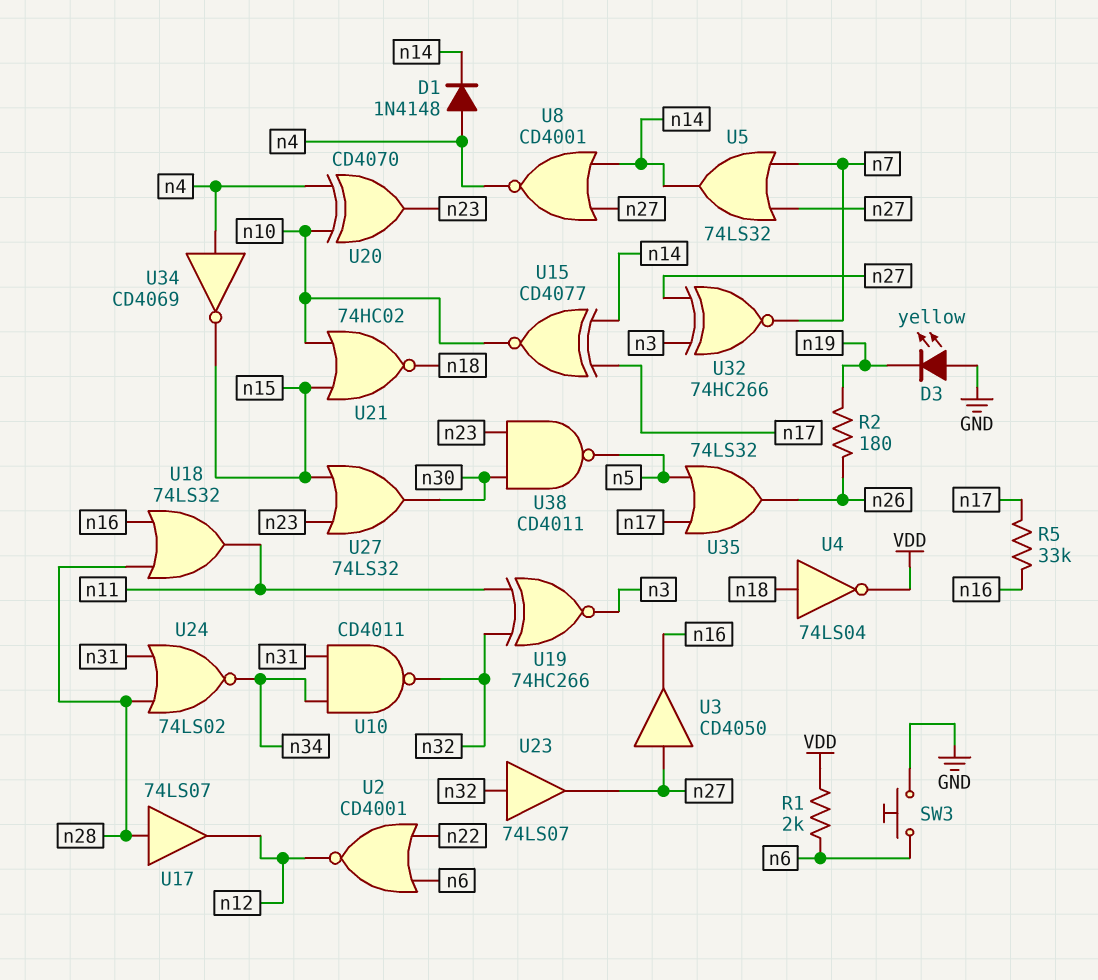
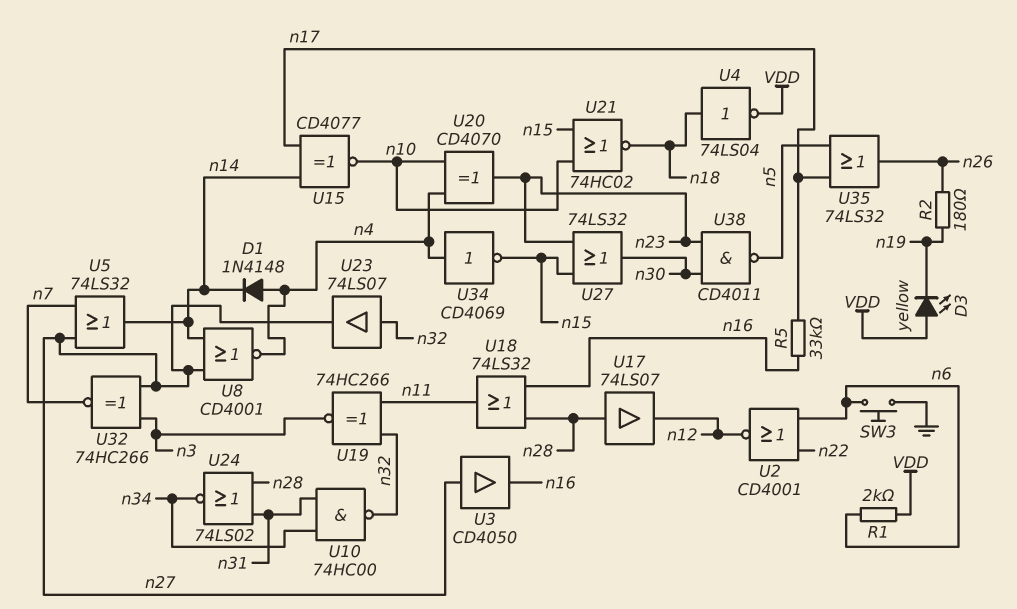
D3: LED yellow (A GND, K n19) -> LED yellow (A VDD, K n19)
U10: NAND CD4011 (in n31, in n34, out n32) -> NAND 74HC00 (in n31, in n34, out n32)

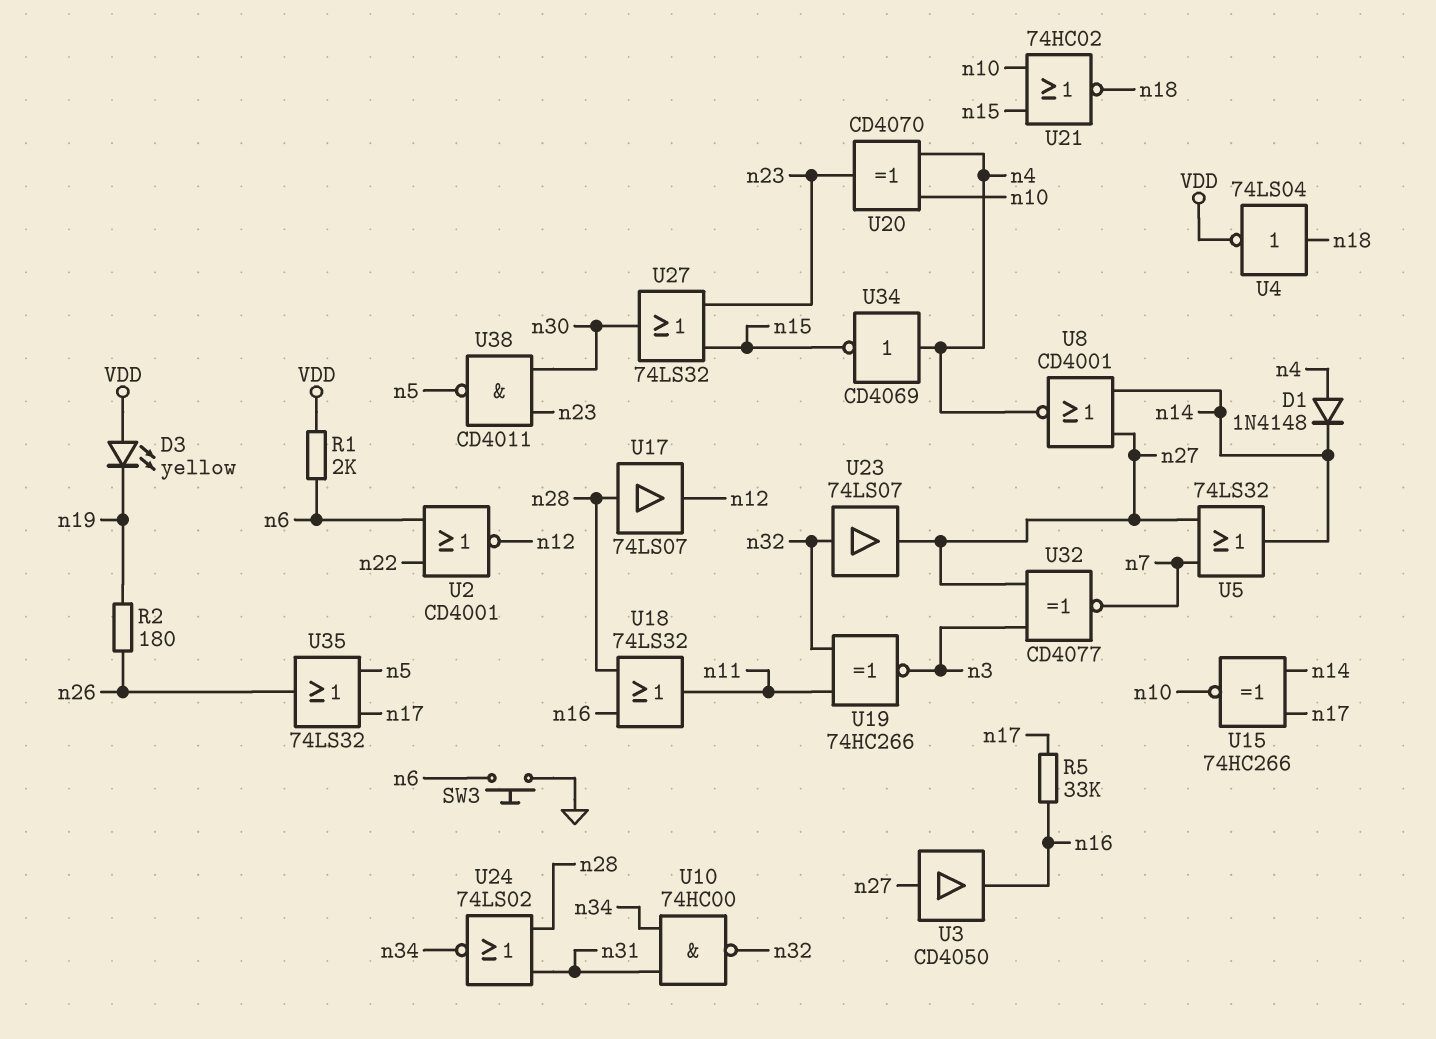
U15: XNOR CD4077 (in n14, in n17, out n10) -> XNOR 74HC266 (in n14, in n17, out n10)
U32: XNOR 74HC266 (in n3, in n27, out n7) -> XNOR CD4077 (in n3, in n27, out n7)

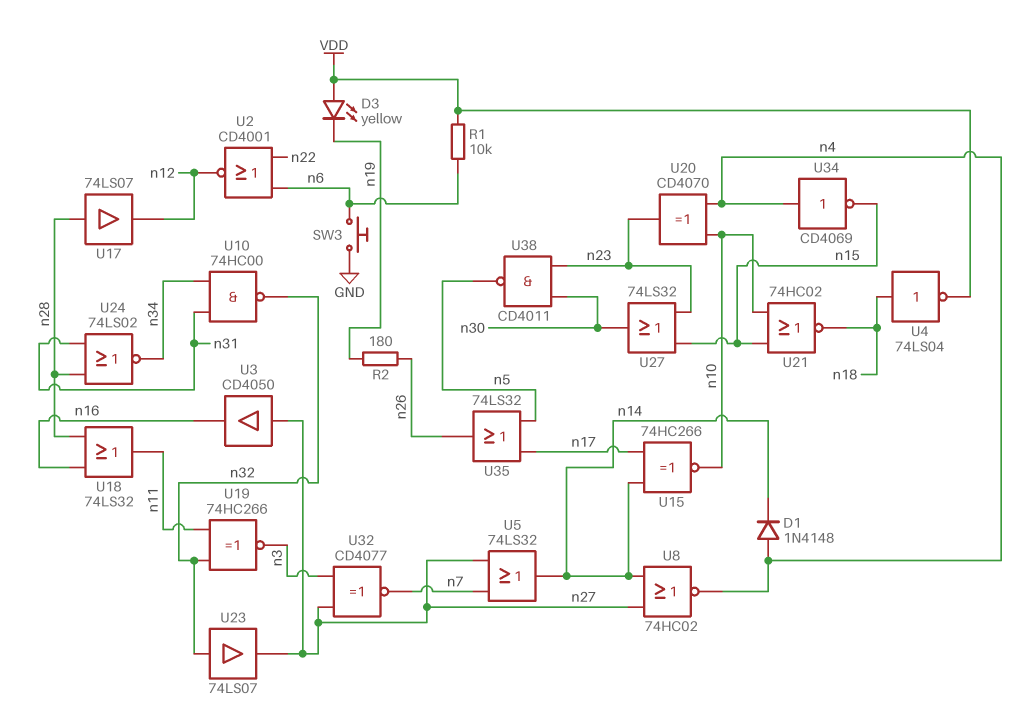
R1: 2k (VDD, n6) -> 10k (VDD, n6)
R5: 33k (n16, n17) -> none
U8: NOR CD4001 (in n14, in n27, out n4) -> NOR 74HC02 (in n14, in n27, out n4)

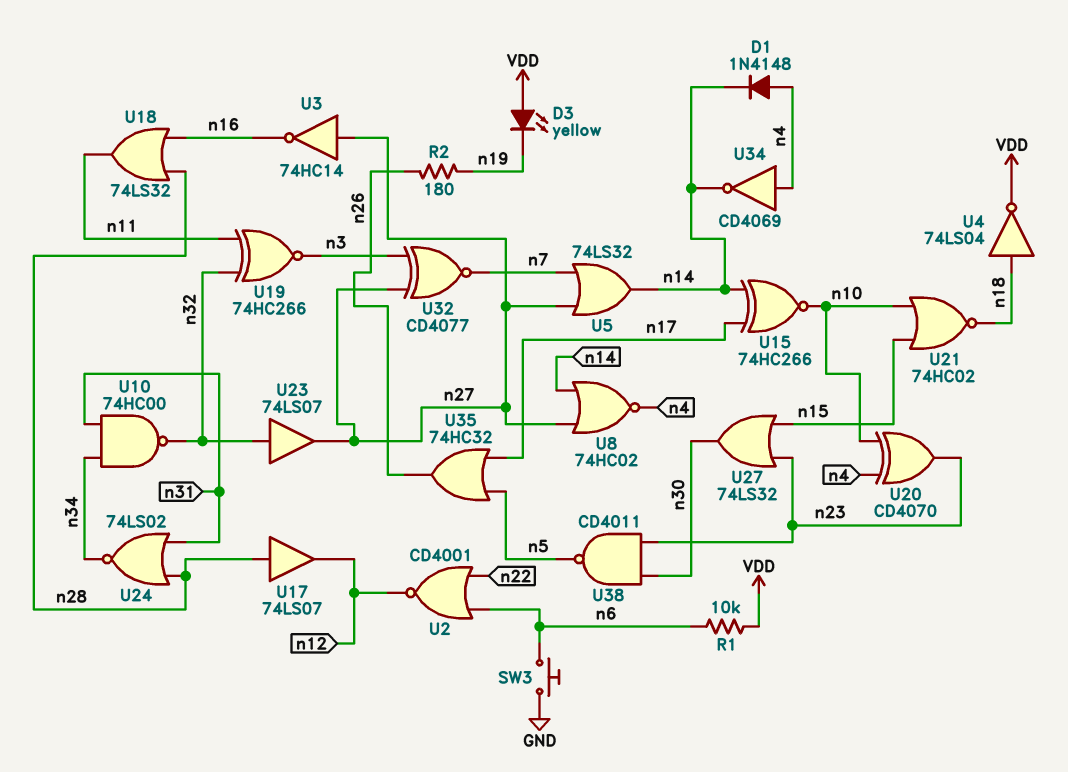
U3: buffer CD4050 (in n27, out n16) -> NOT 74HC14 (in n27, out n16)
U34: NOT CD4069 (in n4, out n15) -> NOT CD4069 (in n4, out n14)
U35: OR 74LS32 (in n5, in n17, out n26) -> OR 74HC32 (in n5, in n17, out n26)

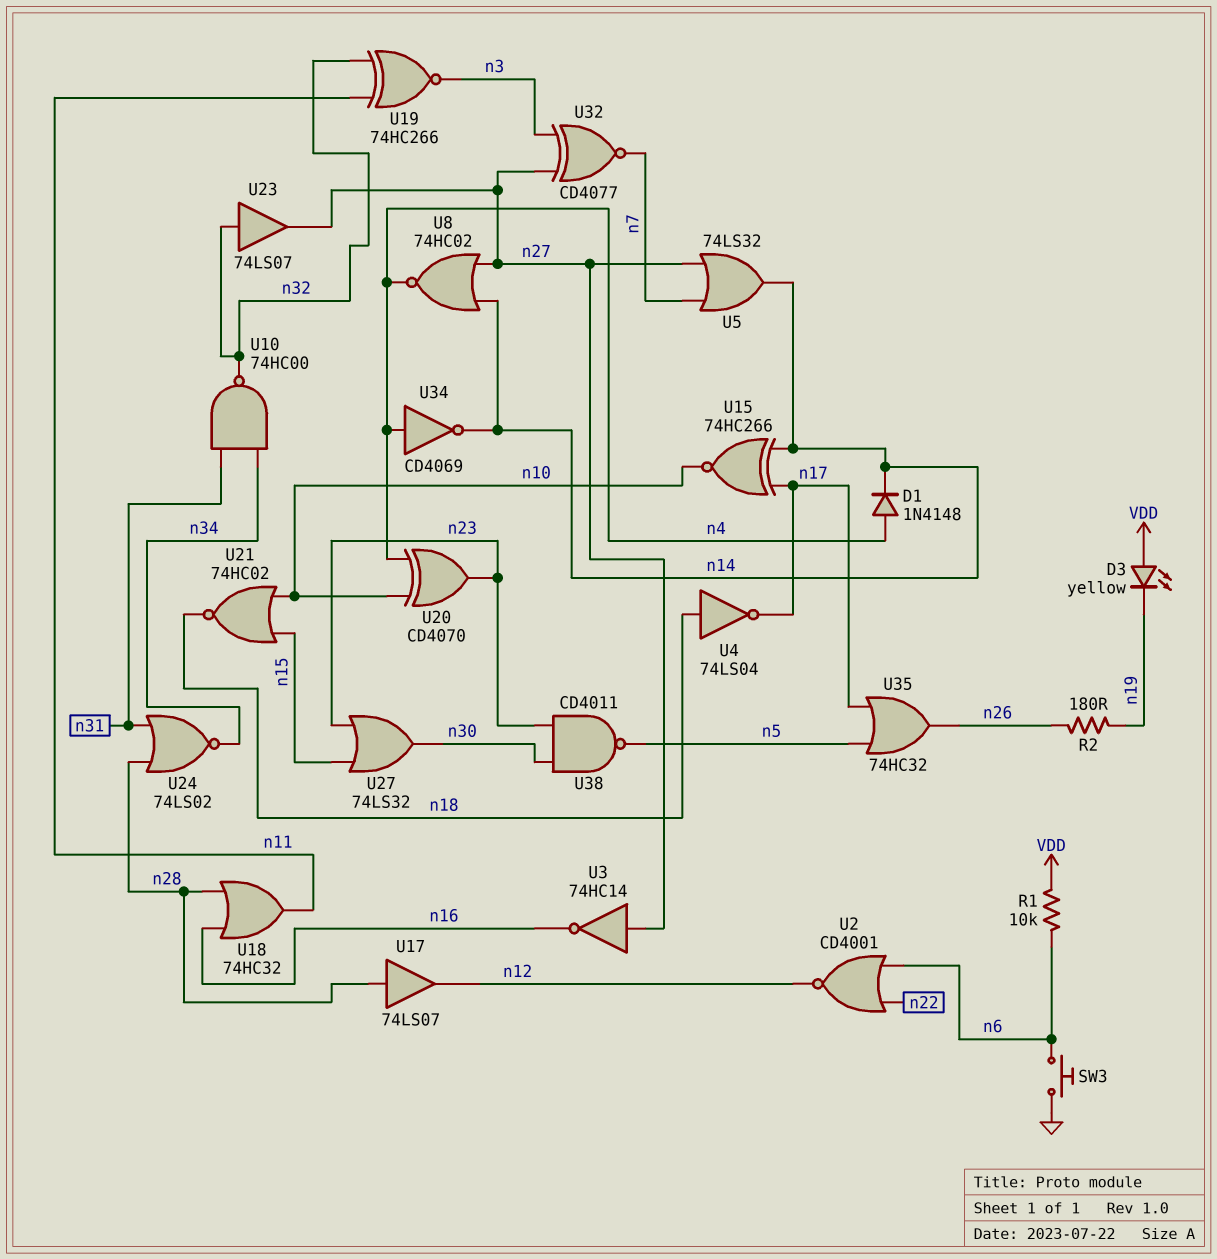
U4: NOT 74LS04 (in n18, out VDD) -> NOT 74LS04 (in n18, out n17)
U18: OR 74LS32 (in n16, in n28, out n11) -> OR 74HC32 (in n16, in n28, out n11)

